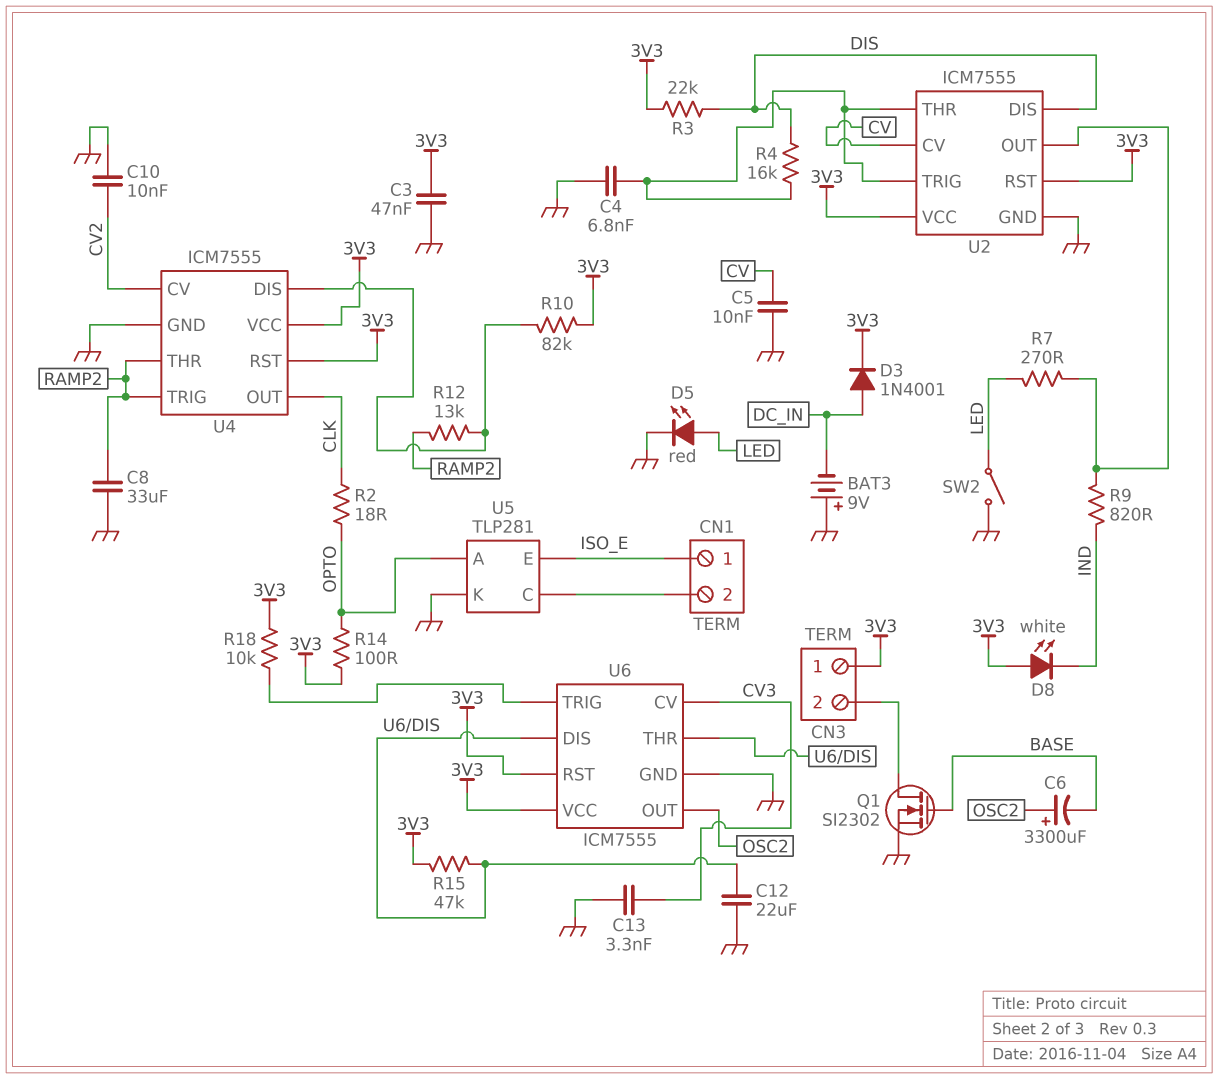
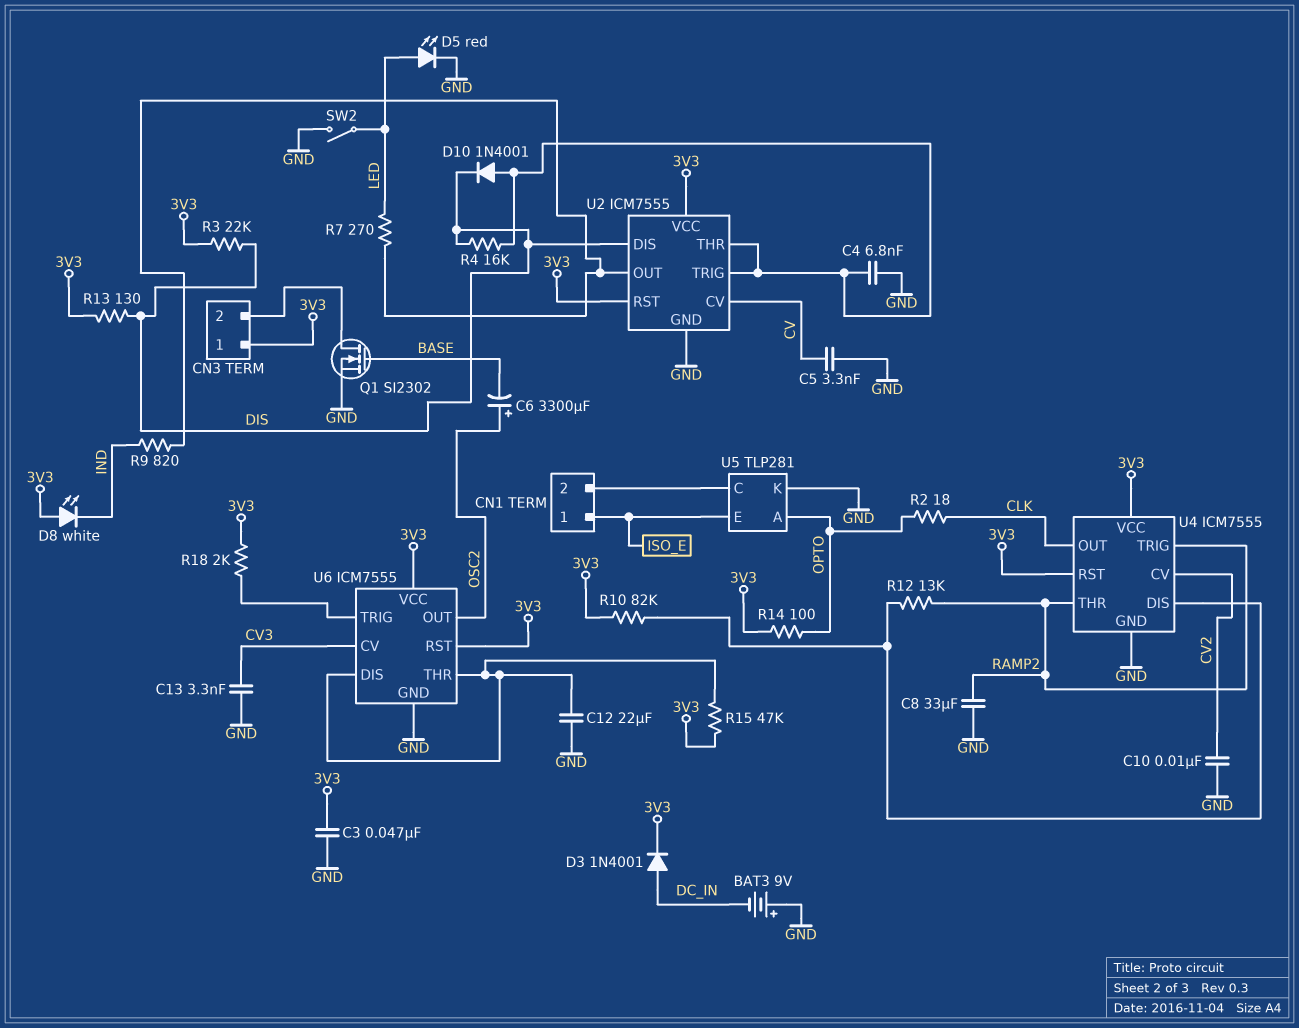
C5: 10nF (CV, GND) -> 3.3nF (CV, GND)
D10: none -> diode 1N4001 (A U2/THR, K DIS)
R13: none -> 130 (3V3, DIS)
R18: 10k (3V3, U6/TRIG) -> 2k (3V3, U6/TRIG)

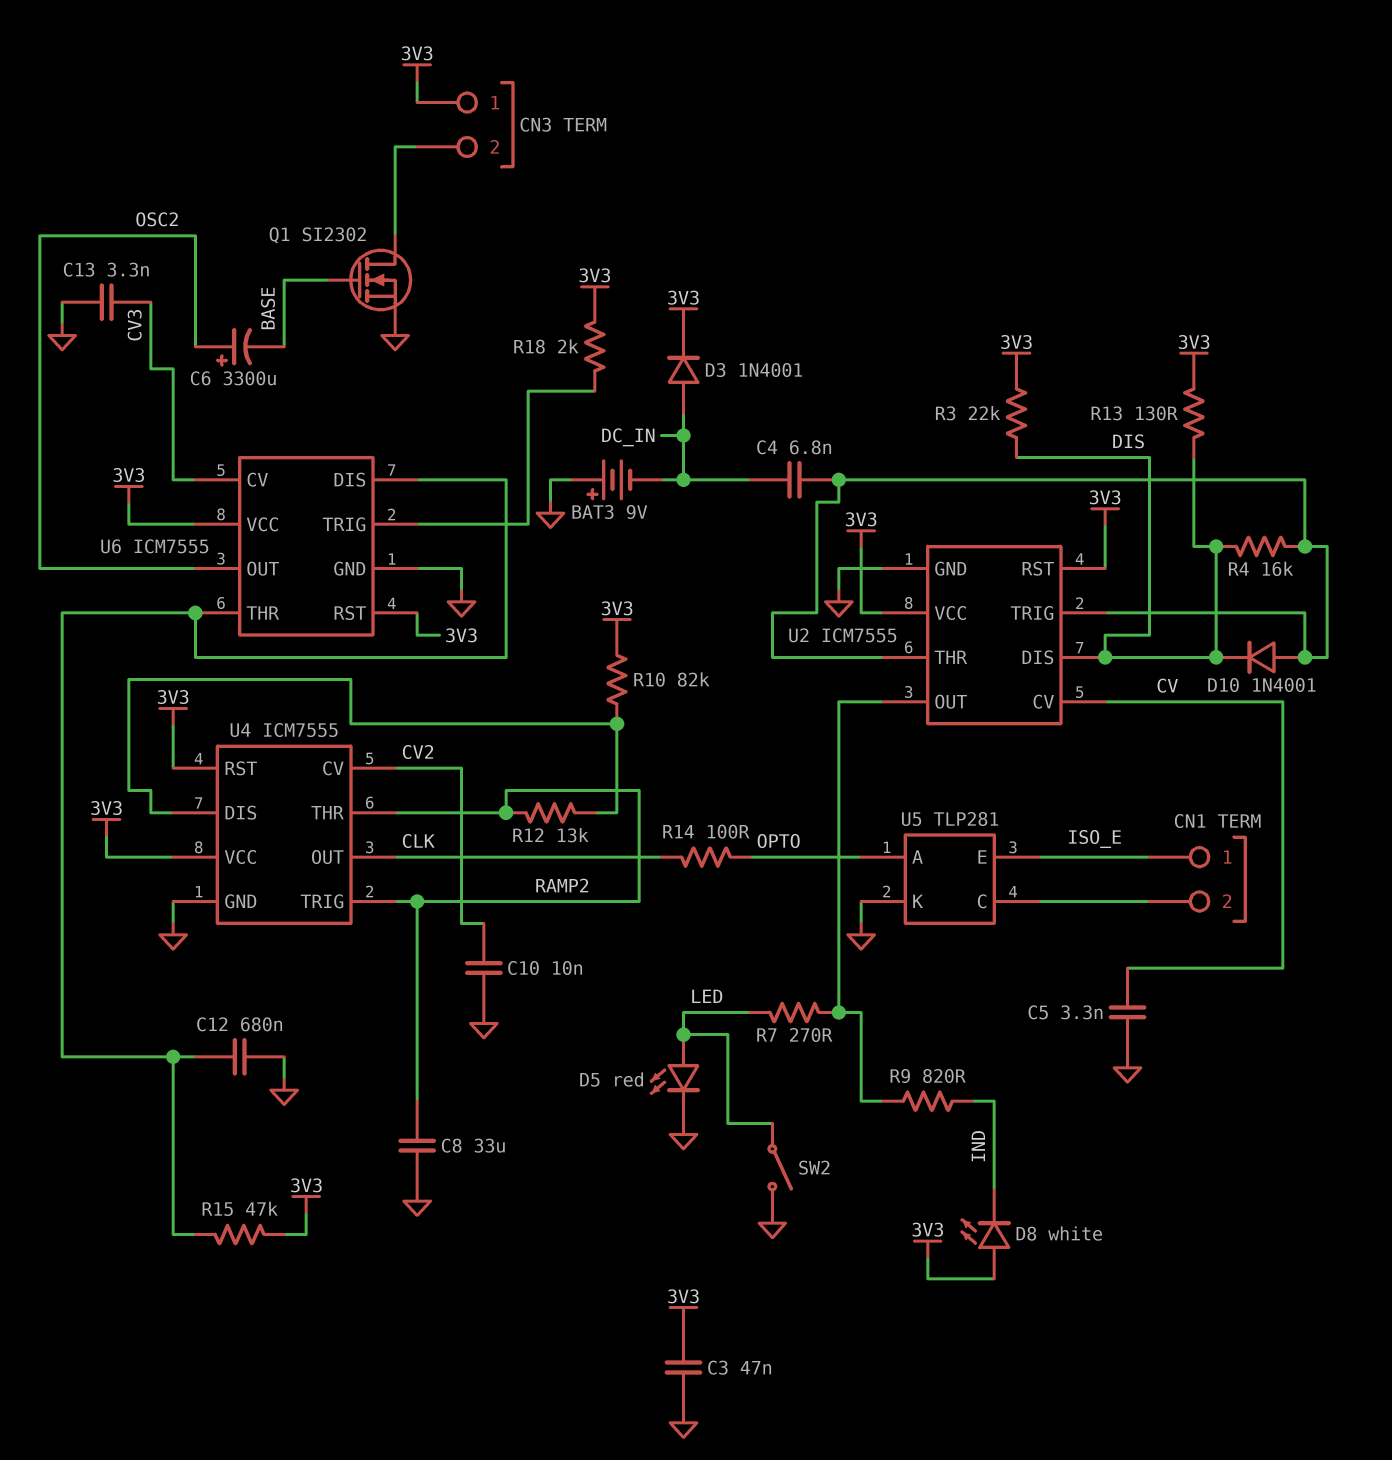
C4: 6.8nF (GND, U2/THR) -> 6.8nF (DC_IN, U2/THR)
C12: 22uF (GND, U6/DIS) -> 680nF (GND, U6/DIS)
R2: 18 (CLK, OPTO) -> none
R14: 100 (3V3, OPTO) -> 100 (CLK, OPTO)

